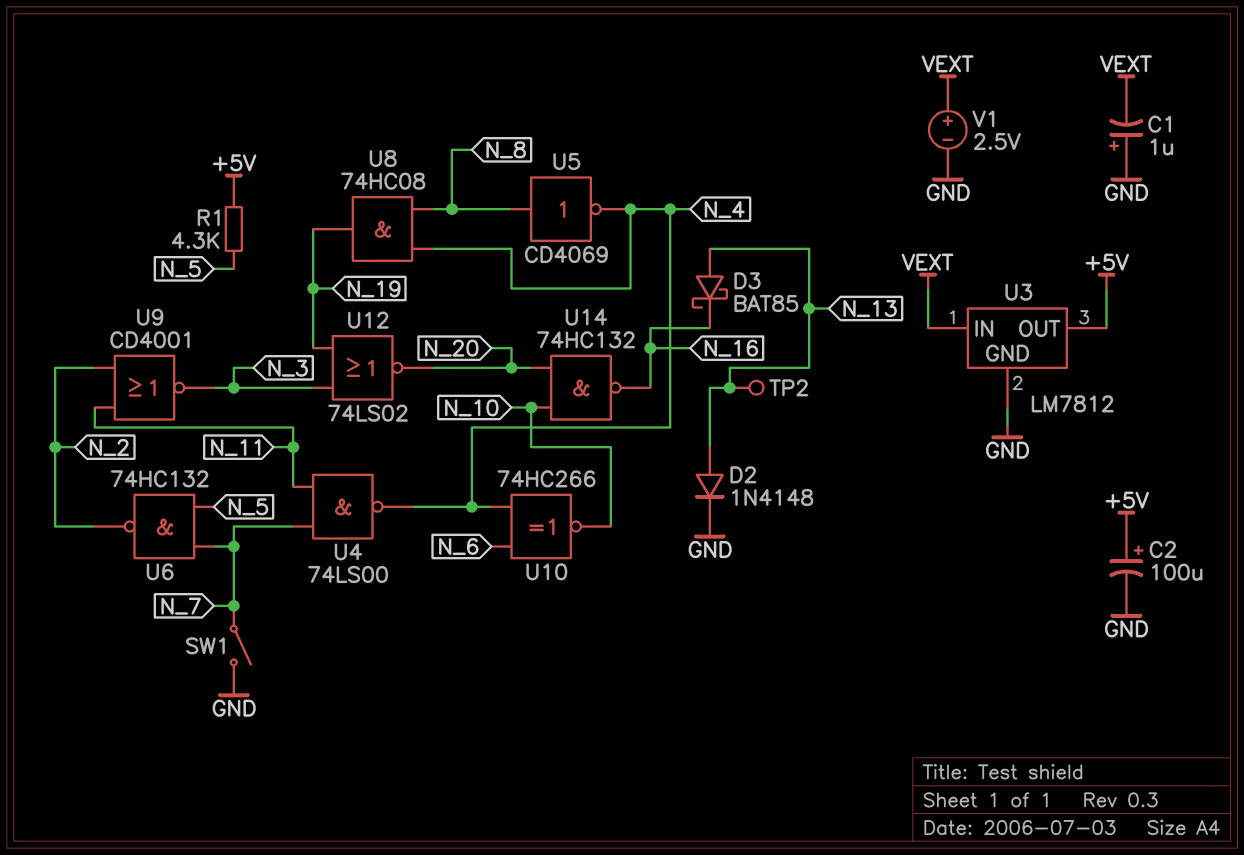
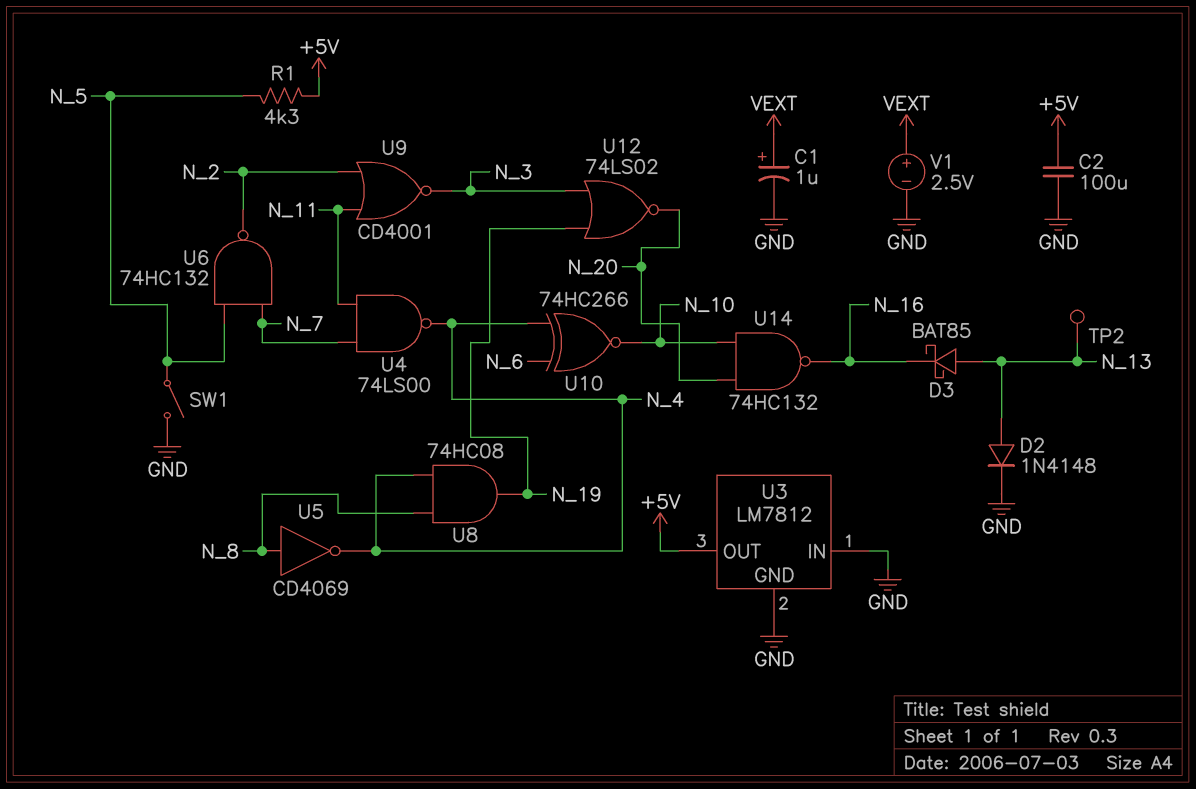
C1: 1uF (plus GND, minus VEXT) -> 1uF (plus VEXT, minus GND)
C2: 100uF (plus +5V, minus GND) -> 100uF (+5V, GND)
SW1: switch (GND, N_7) -> switch (GND, N_5)
U3 pin IN: VEXT -> GND

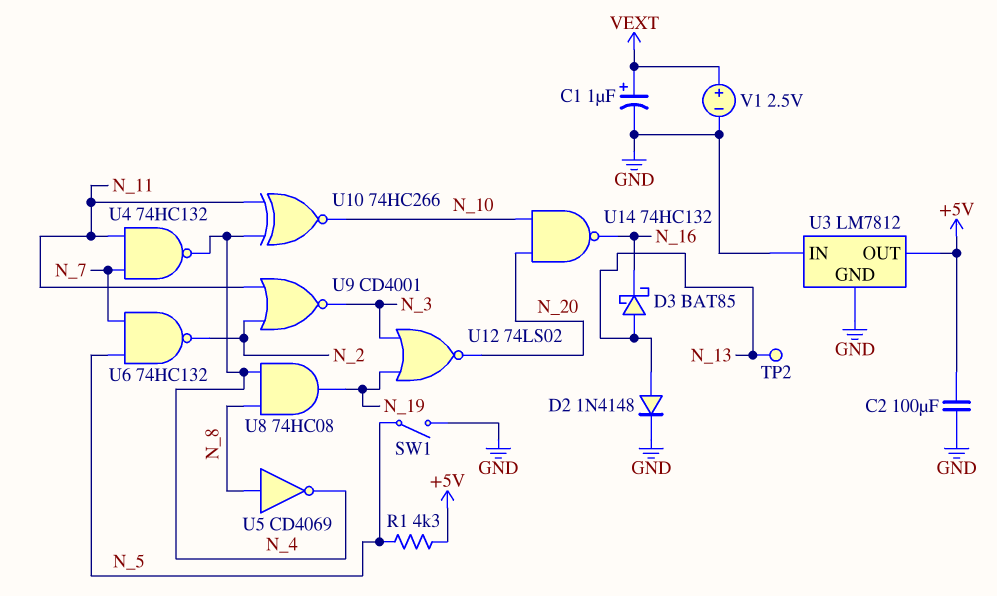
U4: NAND 74LS00 (in N_7, in N_11, out N_4) -> NAND 74HC132 (in N_7, in N_11, out N_4)
U10: XNOR 74HC266 (in N_4, in N_6, out N_10) -> XNOR 74HC266 (in N_4, in N_11, out N_10)

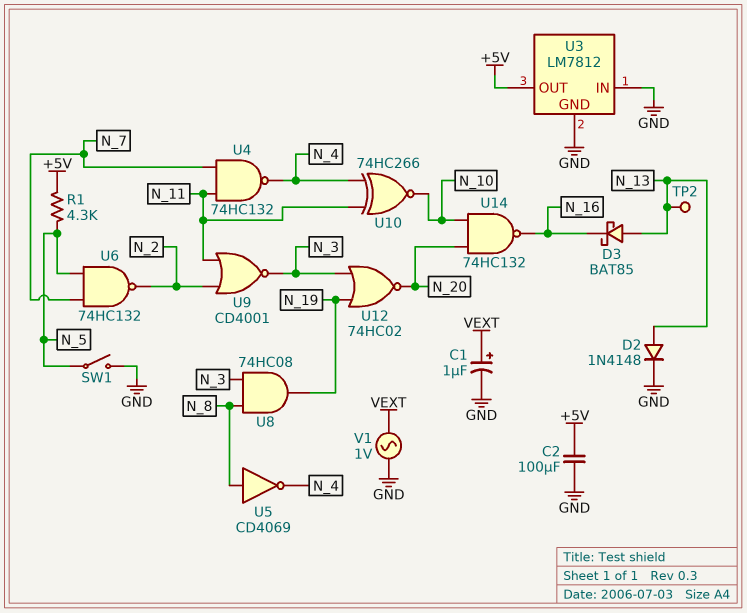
U8: AND 74HC08 (in N_4, in N_8, out N_19) -> AND 74HC08 (in N_3, in N_8, out N_19)
U12: NOR 74LS02 (in N_3, in N_19, out N_20) -> NOR 74HC02 (in N_3, in N_19, out N_20)
V1: 2.5V (plus VEXT, minus GND) -> AC 1V (GND, VEXT)

